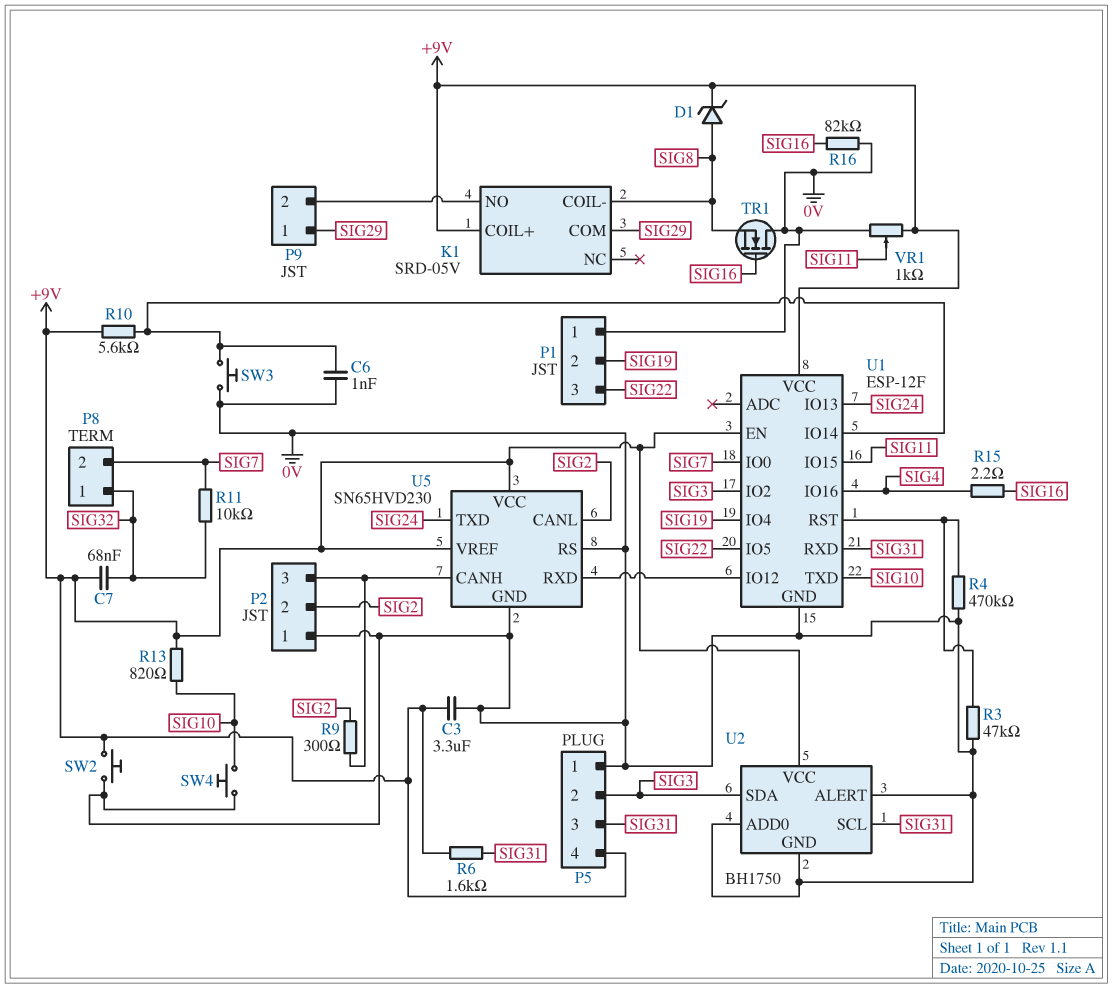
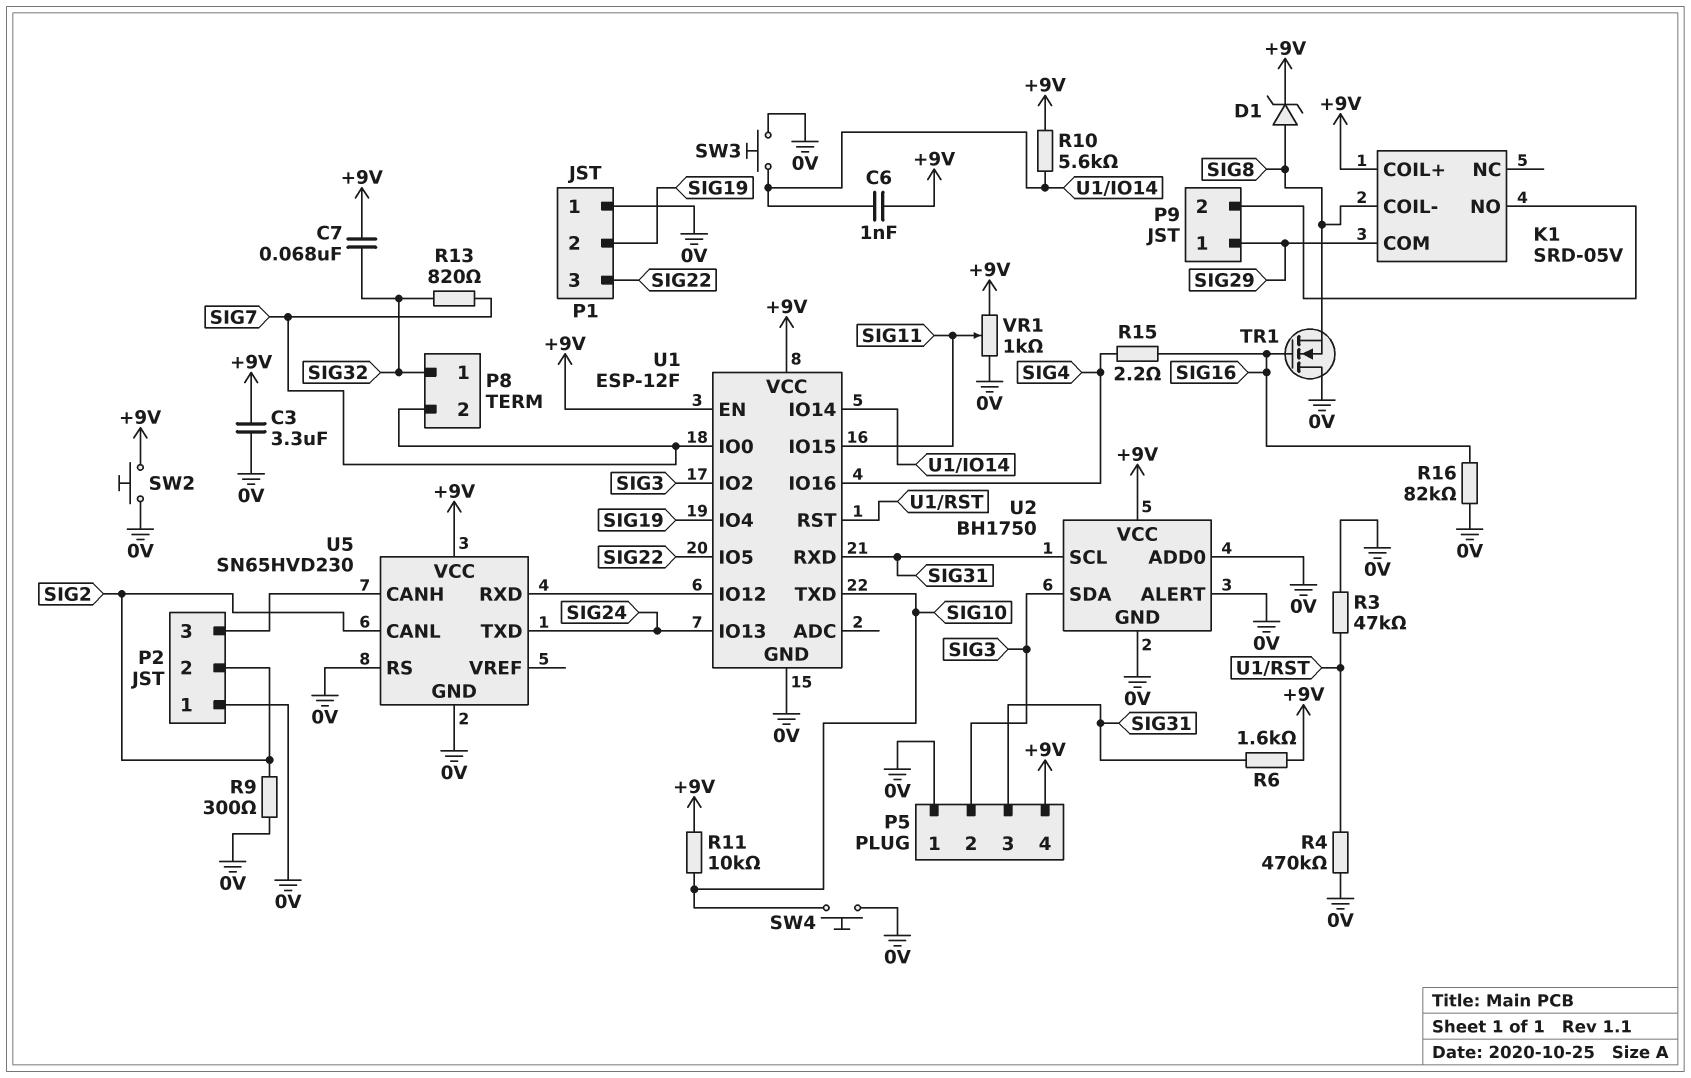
C6: 1nF (0V, U1/IO14) -> 1nF (+9V, U1/IO14)
R9: 300 (P2/3, SIG2) -> 300 (0V, SIG2)
R11: 10k (SIG7, SIG32) -> 10k (+9V, SIG10)
R13: 820 (+9V, SIG10) -> 820 (SIG7, SIG32)
U5 pin VREF: +9V -> none

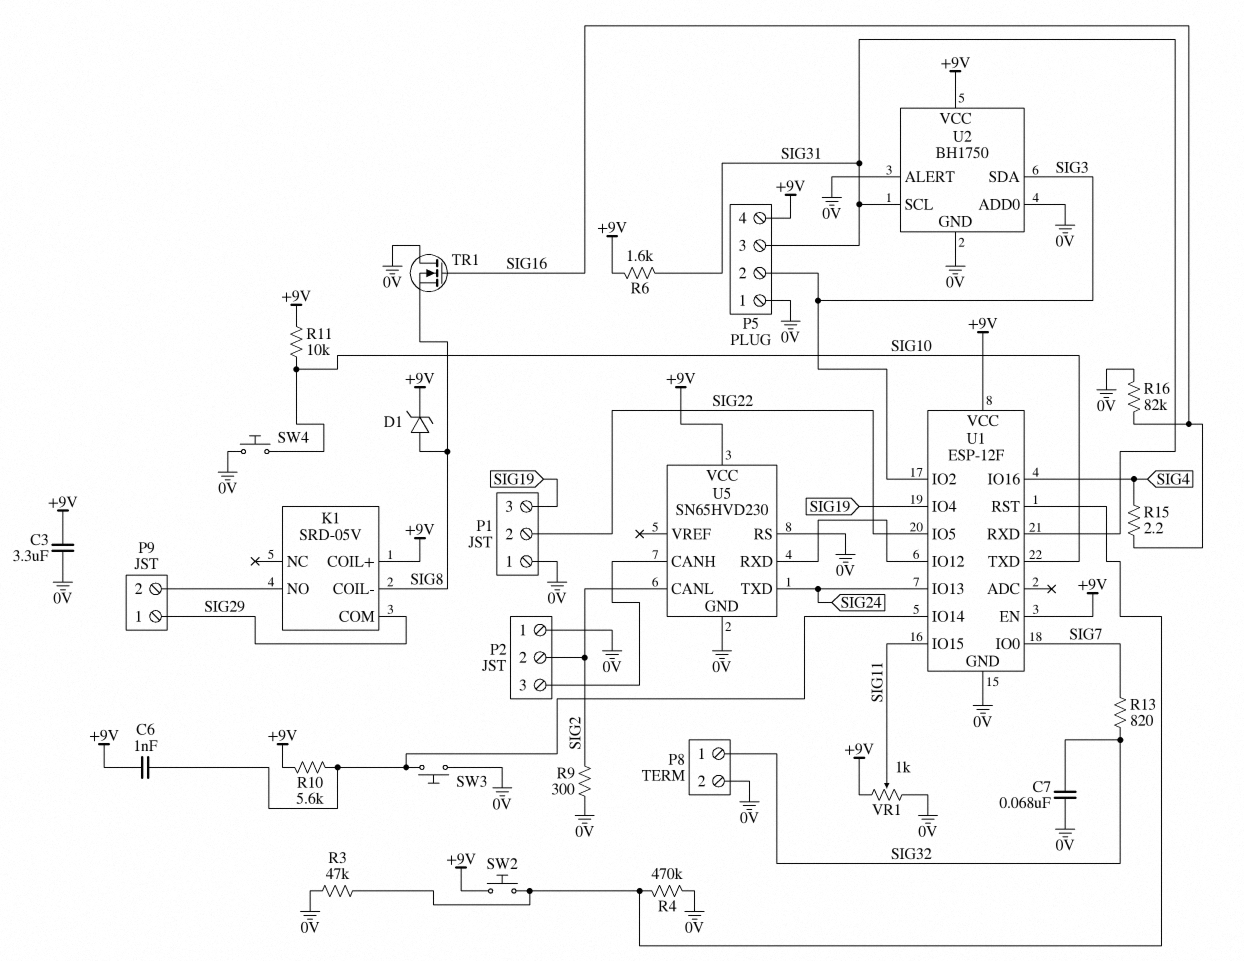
C7: 68nF (+9V, SIG32) -> 68nF (0V, SIG32)
P1 pin 2: SIG19 -> SIG22
P1 pin 3: SIG22 -> SIG19
P8 pin 2: SIG7 -> 0V
SW2: button (+9V, 0V) -> button (+9V, U1/RST)

